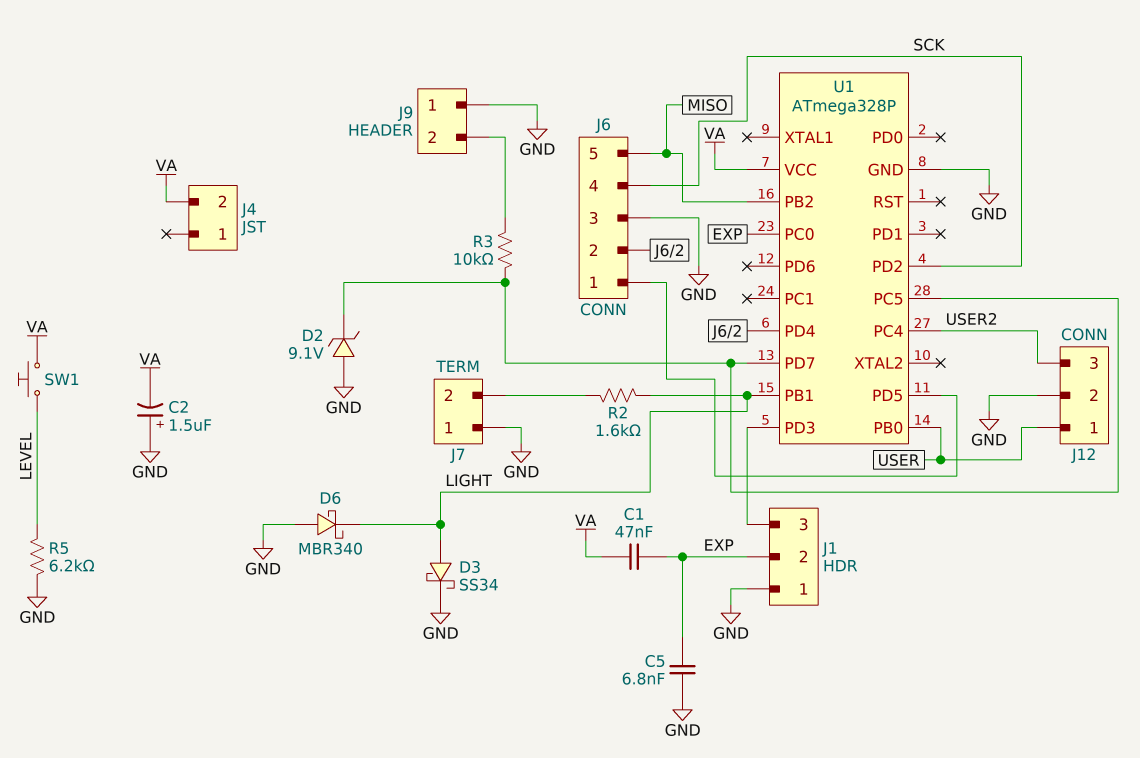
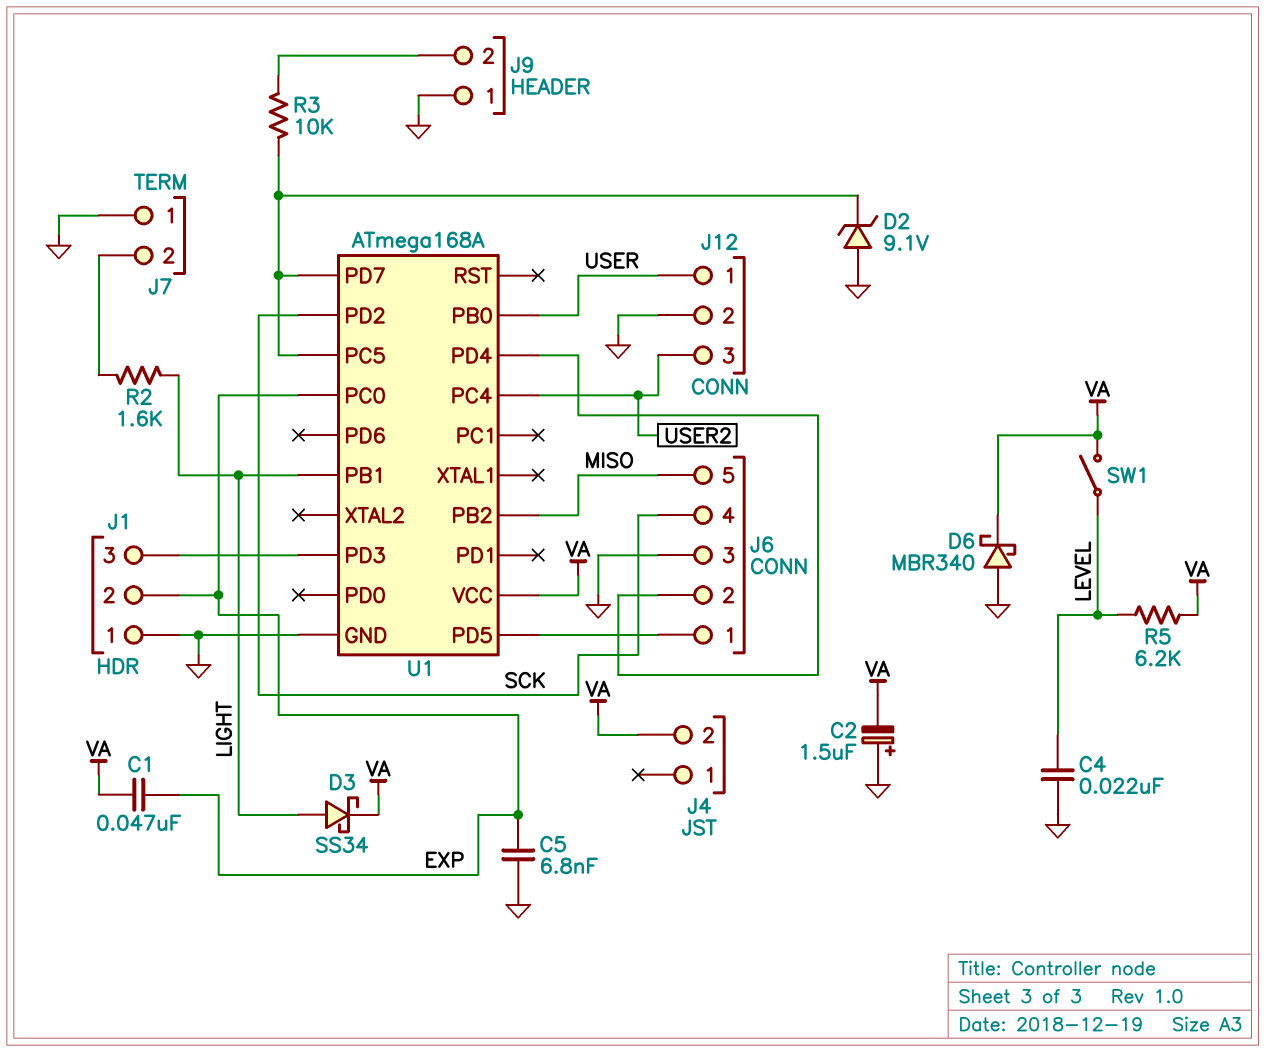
C4: none -> 22nF (GND, LEVEL)
D3: schottky SS34 (A LIGHT, K GND) -> schottky SS34 (A LIGHT, K VA)
D6: schottky MBR340 (A GND, K LIGHT) -> schottky MBR340 (A GND, K VA)
R5: 6.2k (GND, LEVEL) -> 6.2k (LEVEL, VA)
SW1: button (LEVEL, VA) -> switch (LEVEL, VA)
U1: ATmega328P -> ATmega168A

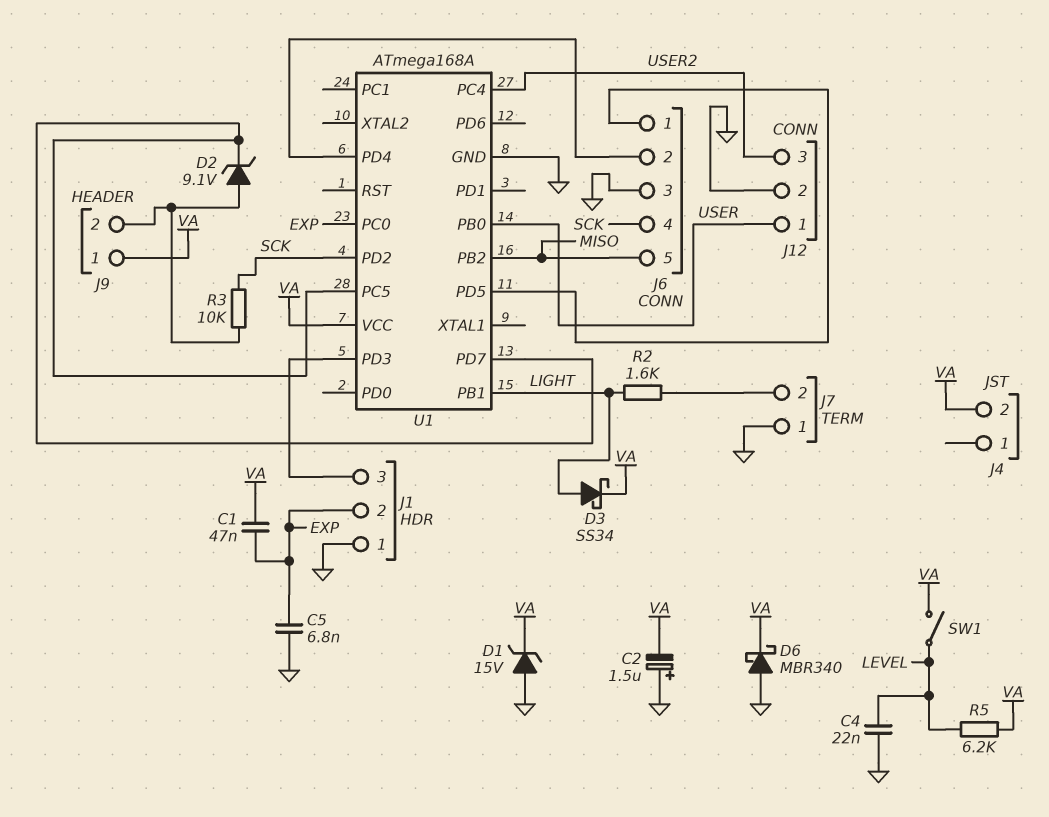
D1: none -> zener 15V (A GND, K VA)
D2: zener 9.1V (A GND, K U1/PC5) -> zener 9.1V (A J9/2, K U1/PC5)
J9 pin 1: GND -> VA
R3: 10k (J9/2, U1/PC5) -> 10k (J9/2, SCK)

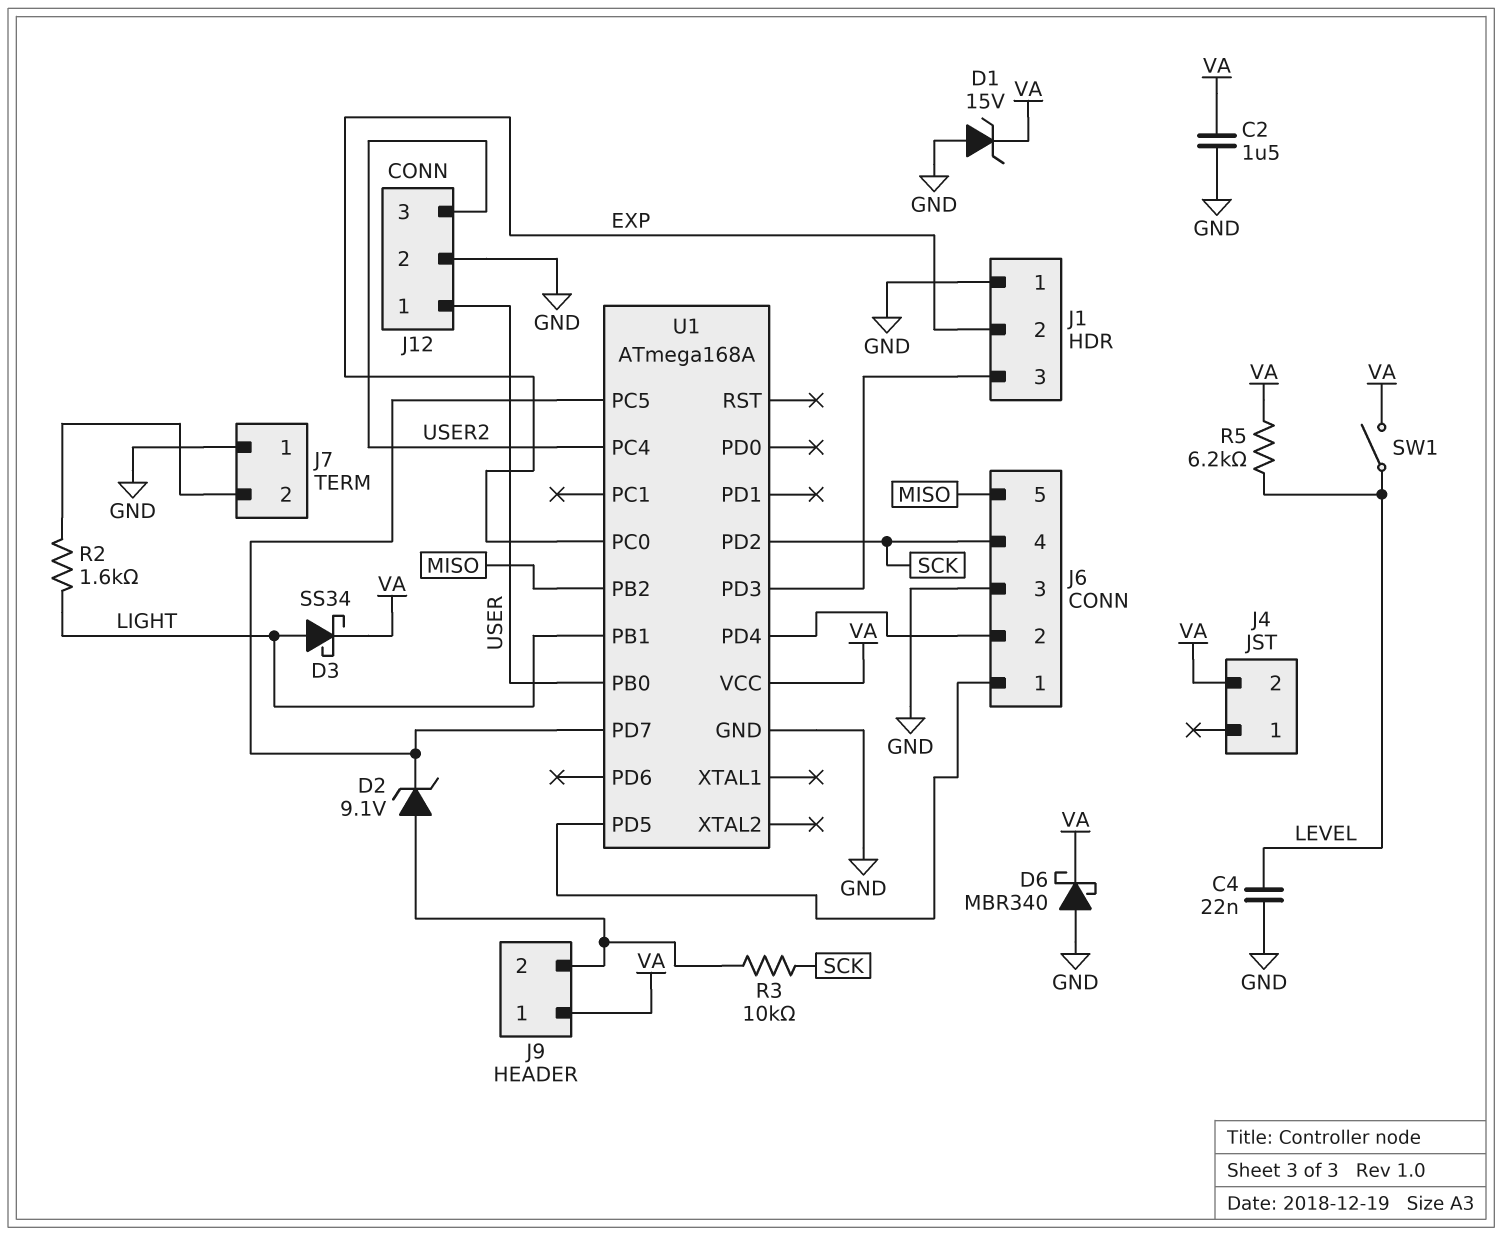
C1: 47nF (EXP, VA) -> none
C2: 1.5uF (plus GND, minus VA) -> 1.5uF (GND, VA)
C5: 6.8nF (EXP, GND) -> none

